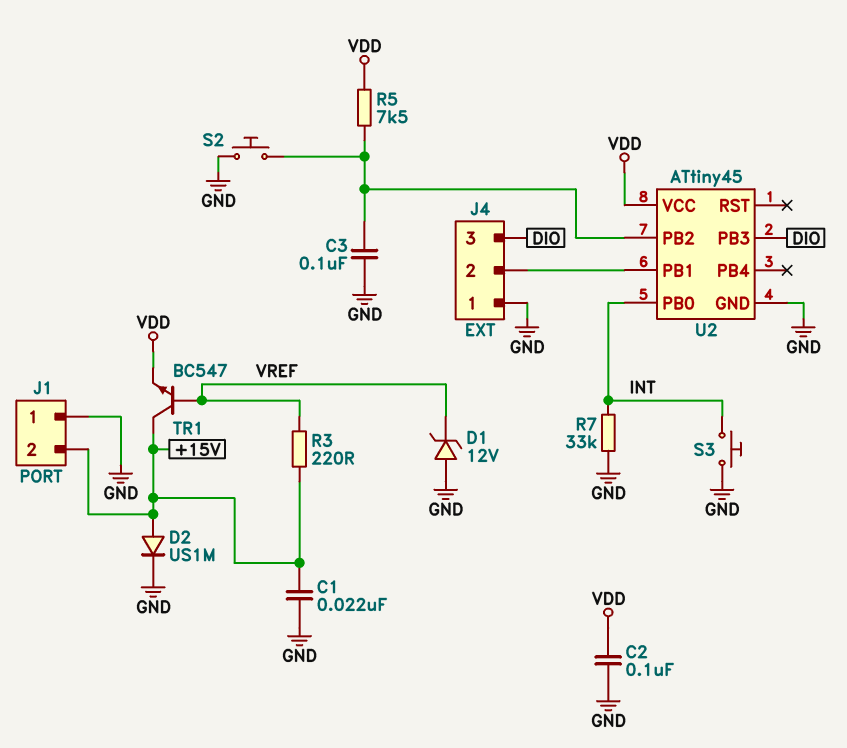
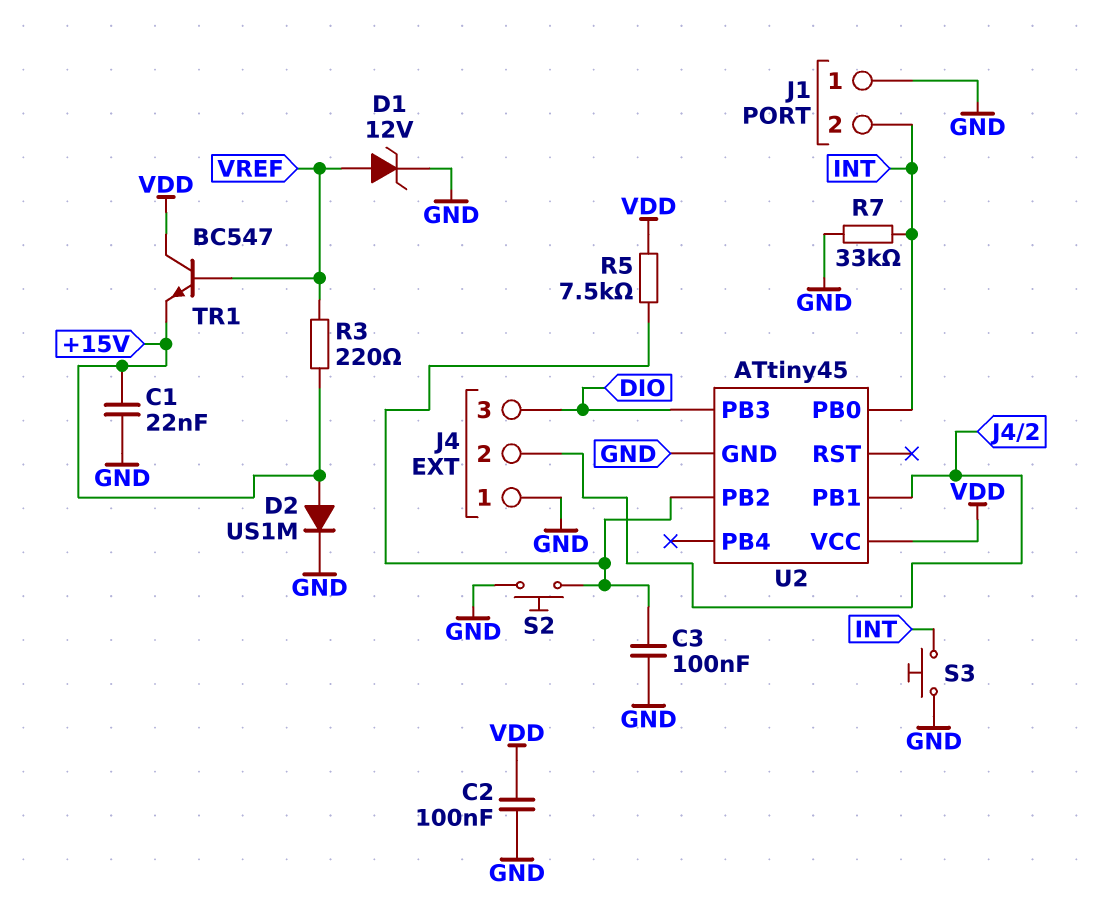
D1: zener 12V (A GND, K VREF) -> zener 12V (A VREF, K GND)
J1 pin 2: +15V -> INT
TR1: NPN BC547 (B VREF, C +15V, E VDD) -> NPN BC547 (B VREF, C VDD, E +15V)

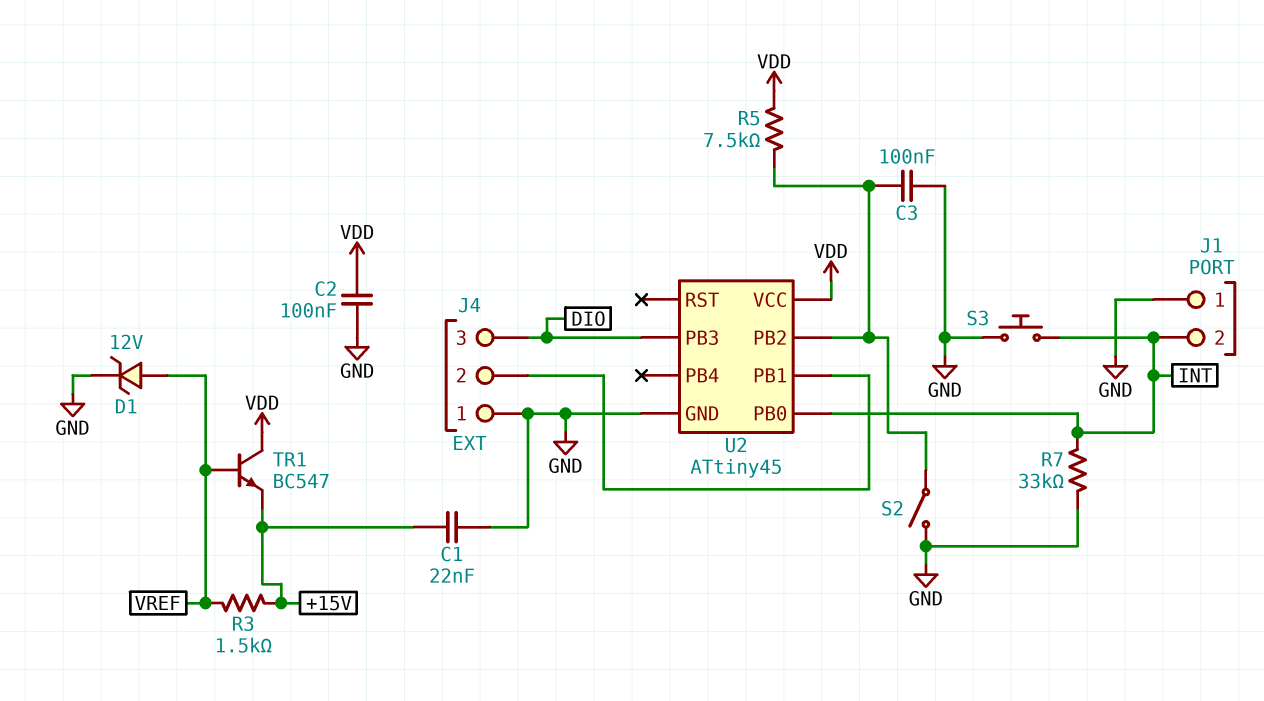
D2: diode US1M (A +15V, K GND) -> none
R3: 220 (+15V, VREF) -> 1.5k (+15V, VREF)
S2: button (GND, U2/PB2) -> switch (GND, U2/PB2)

